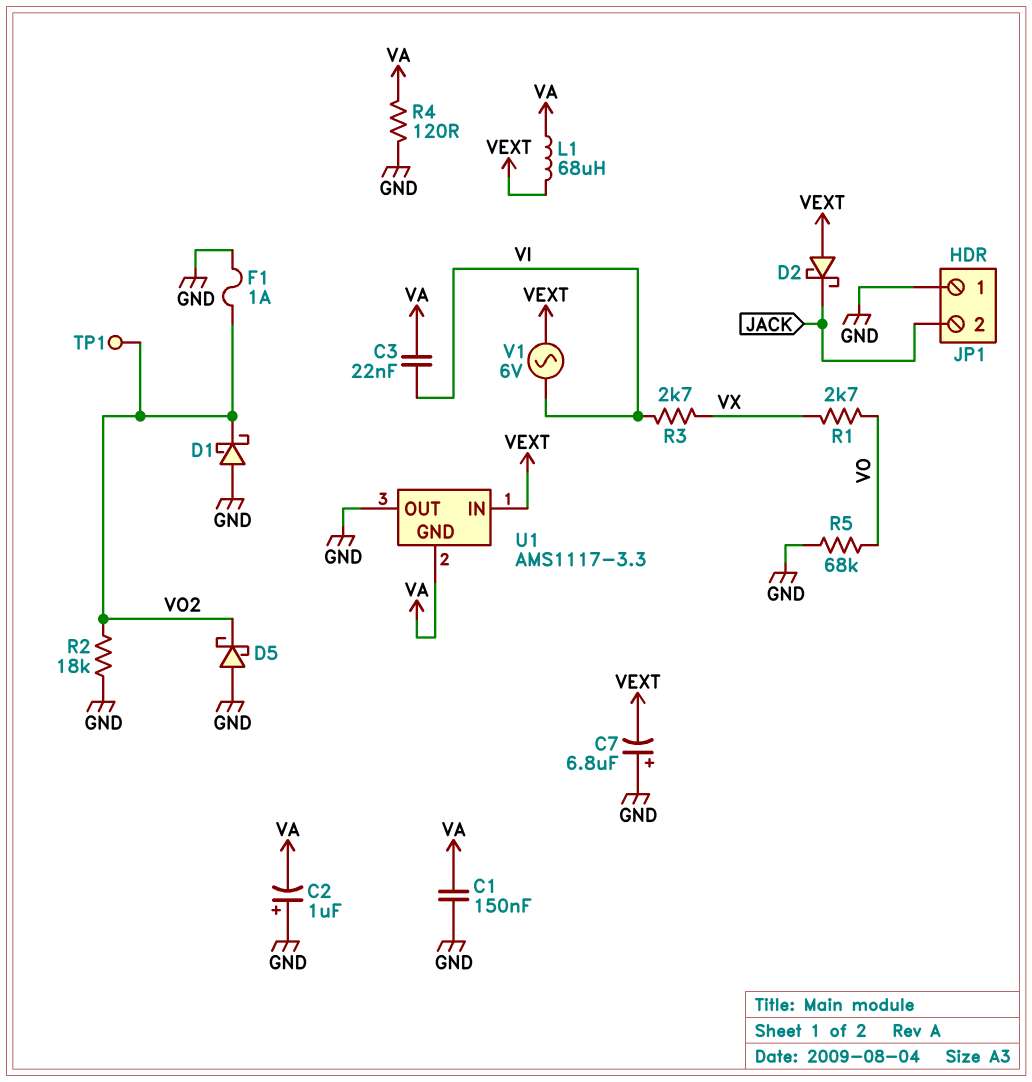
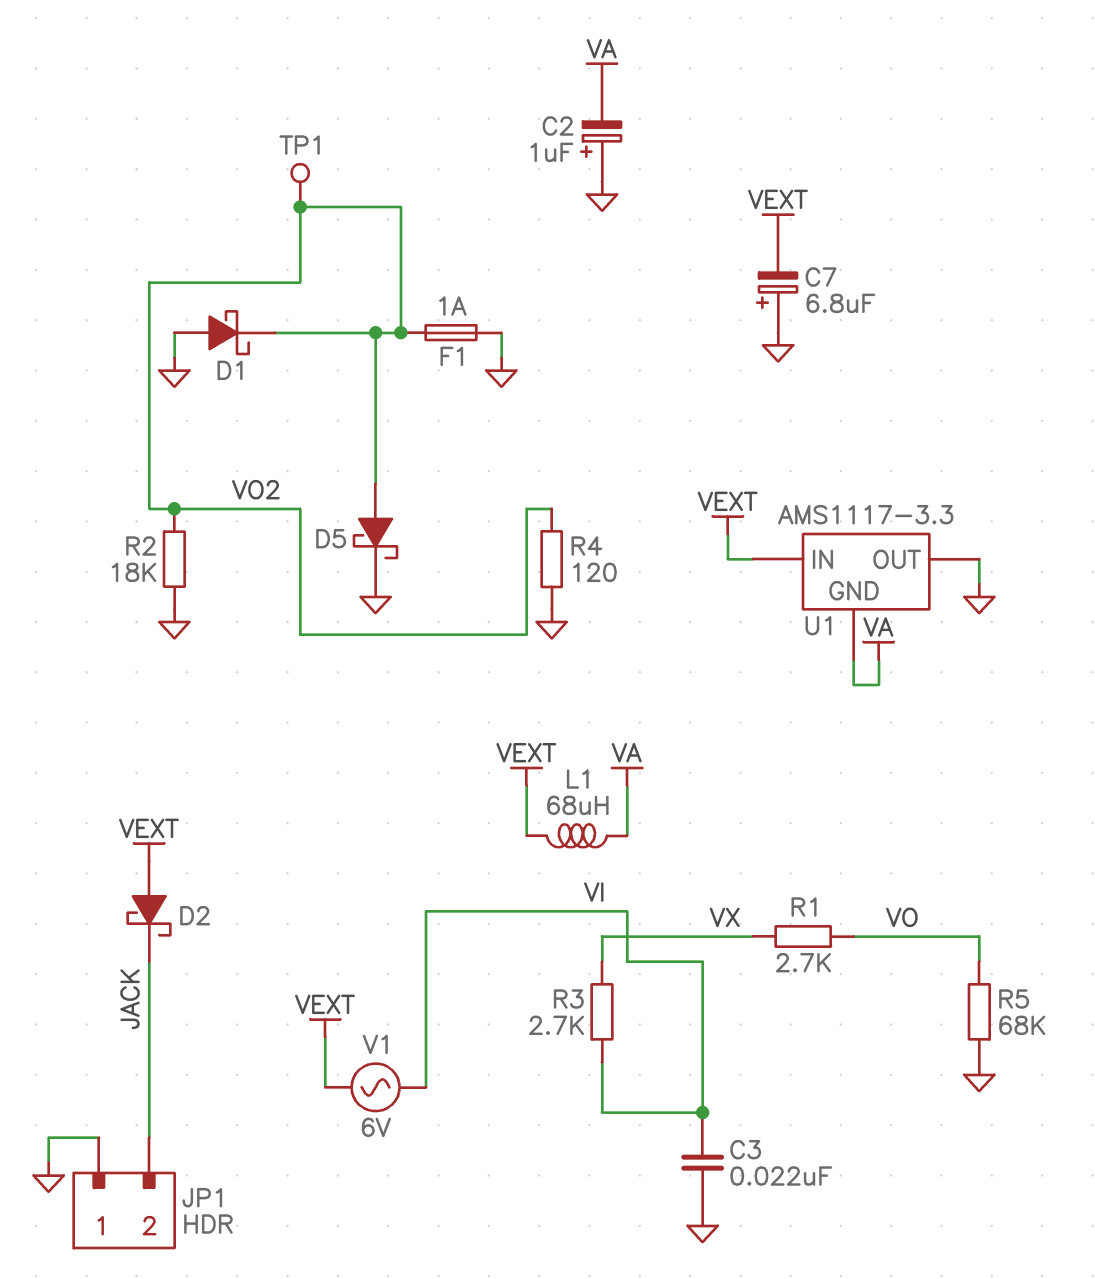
C1: 150nF (GND, VA) -> none
C3: 22nF (VA, VI) -> 22nF (GND, VI)
D5: schottky (A GND, K VO2) -> schottky (A VO2, K GND)
R4: 120 (GND, VA) -> 120 (GND, VO2)

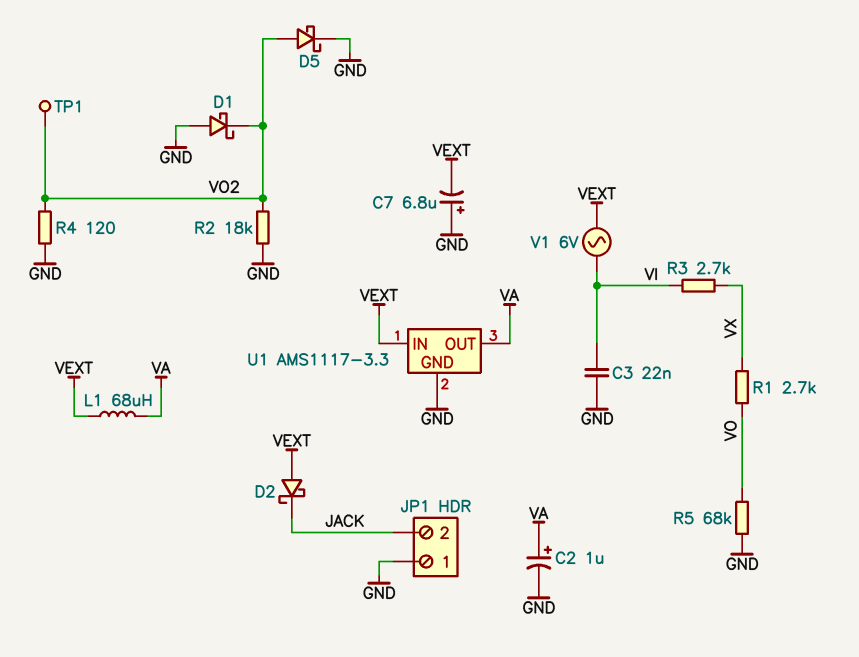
C2: 1uF (plus GND, minus VA) -> 1uF (plus VA, minus GND)
F1: 1A (GND, VO2) -> none
U1 pin GND: VA -> GND
U1 pin OUT: GND -> VA

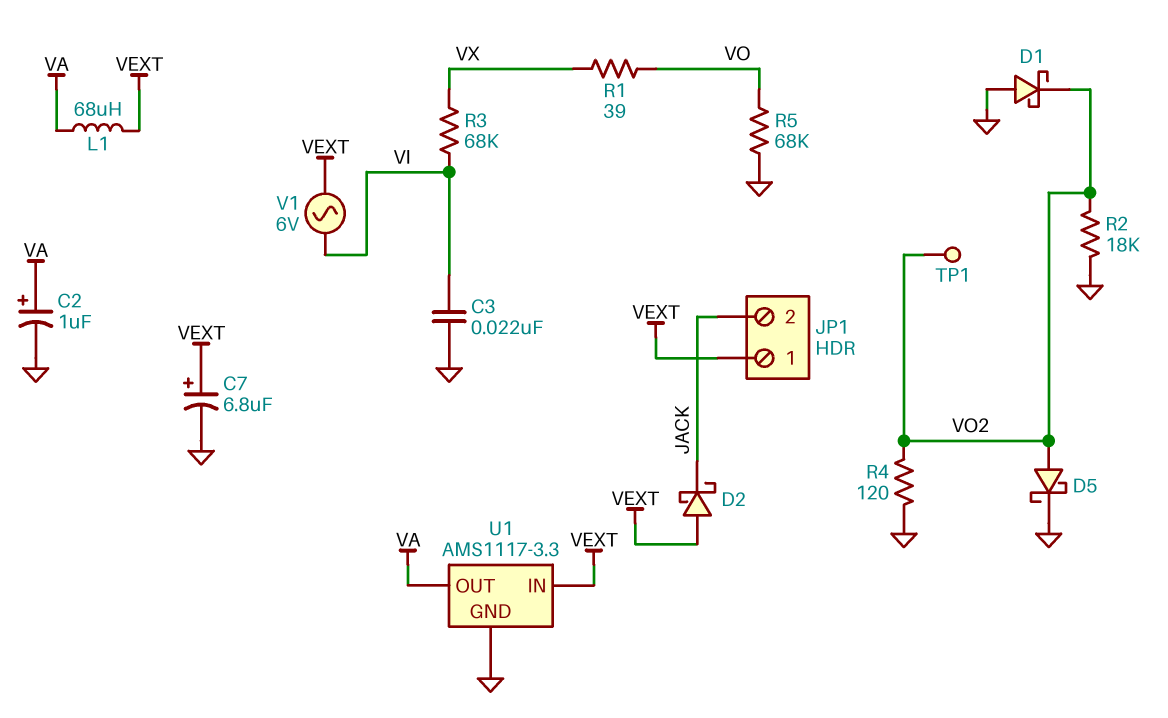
C7: 6.8uF (plus GND, minus VEXT) -> 6.8uF (plus VEXT, minus GND)
JP1 pin 1: GND -> VEXT
R1: 2.7k (VO, VX) -> 39 (VO, VX)
R3: 2.7k (VI, VX) -> 68k (VI, VX)

